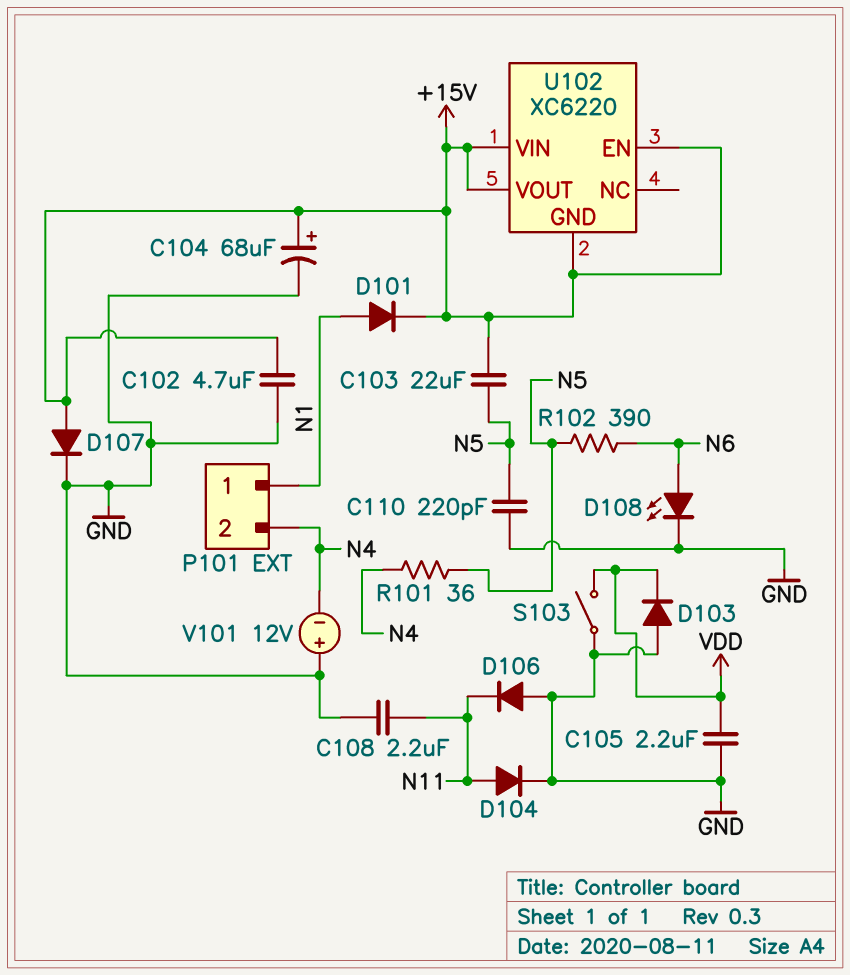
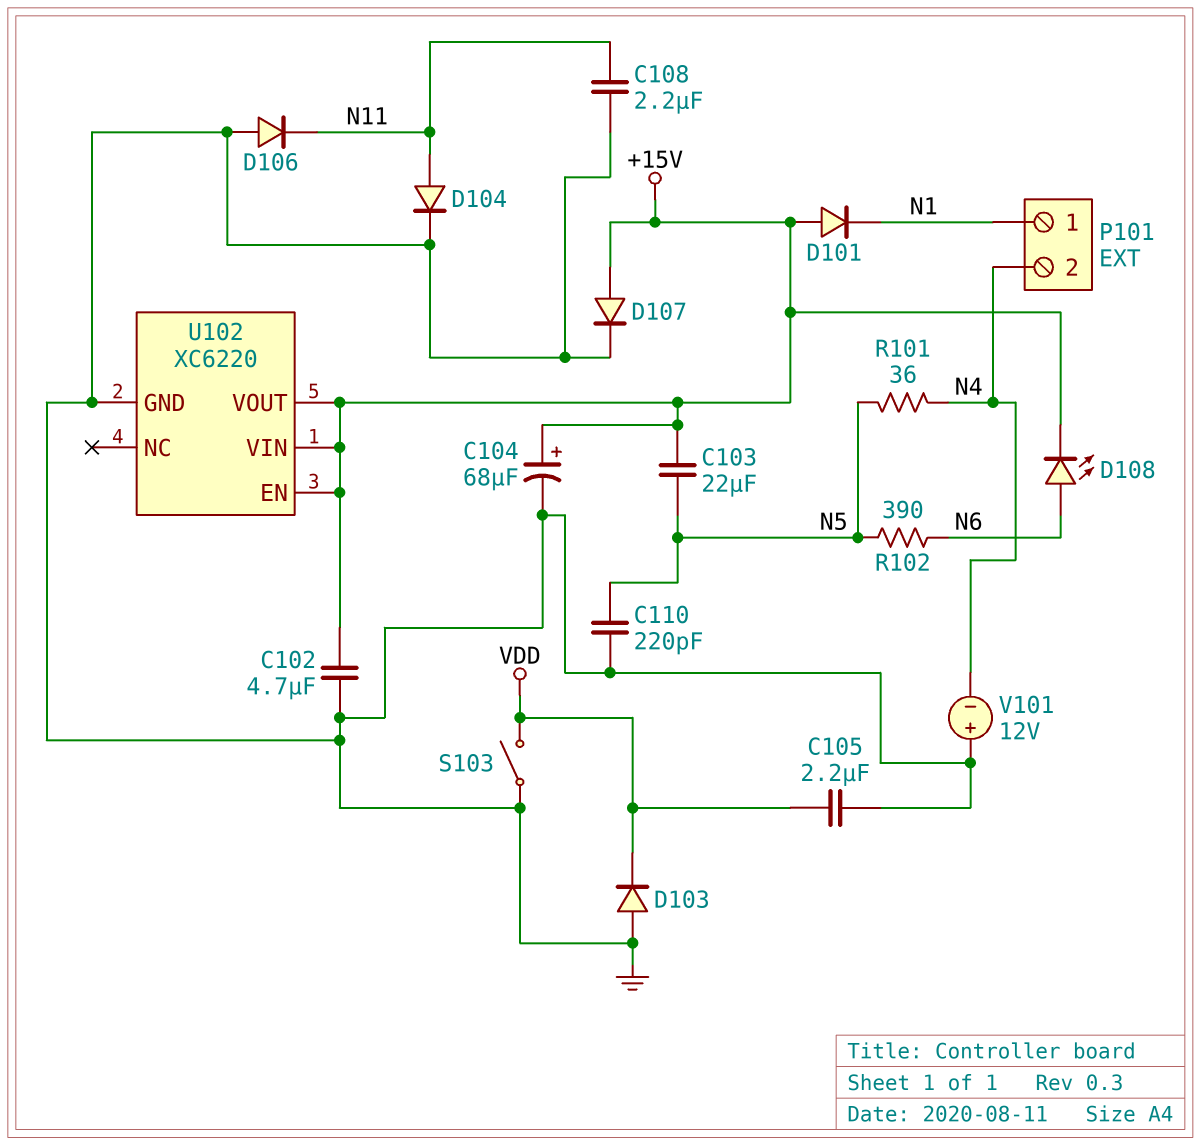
D101: diode (A N1, K +15V) -> diode (A +15V, K N1)
D108: LED (A N6, K GND) -> LED (A N6, K +15V)
U102 pin GND: +15V -> GND

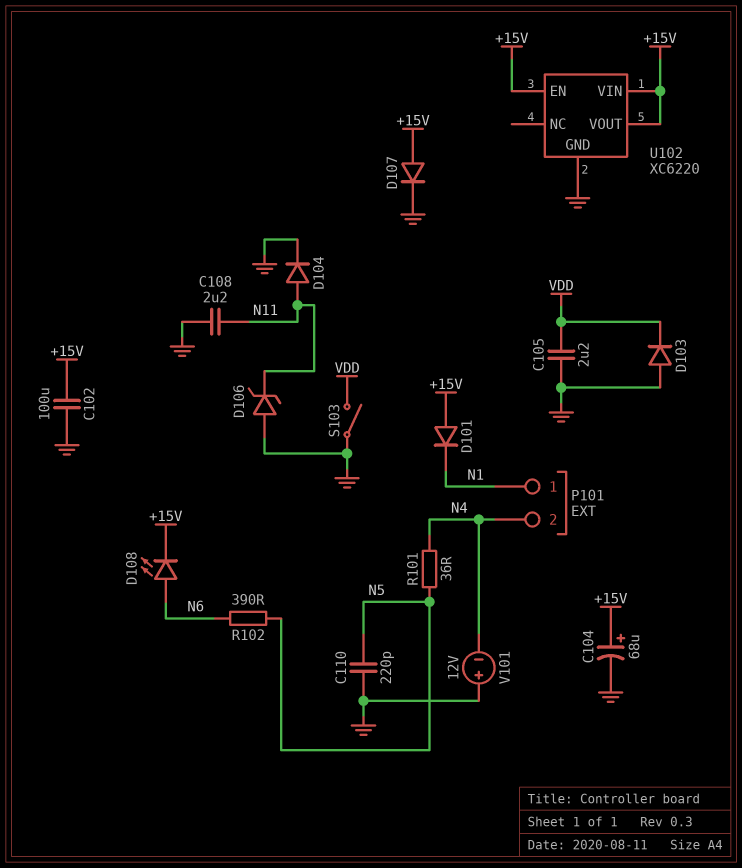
C102: 4.7uF (+15V, GND) -> 100uF (+15V, GND)
C103: 22uF (+15V, N5) -> none
D106: diode (A GND, K N11) -> zener (A GND, K N11)

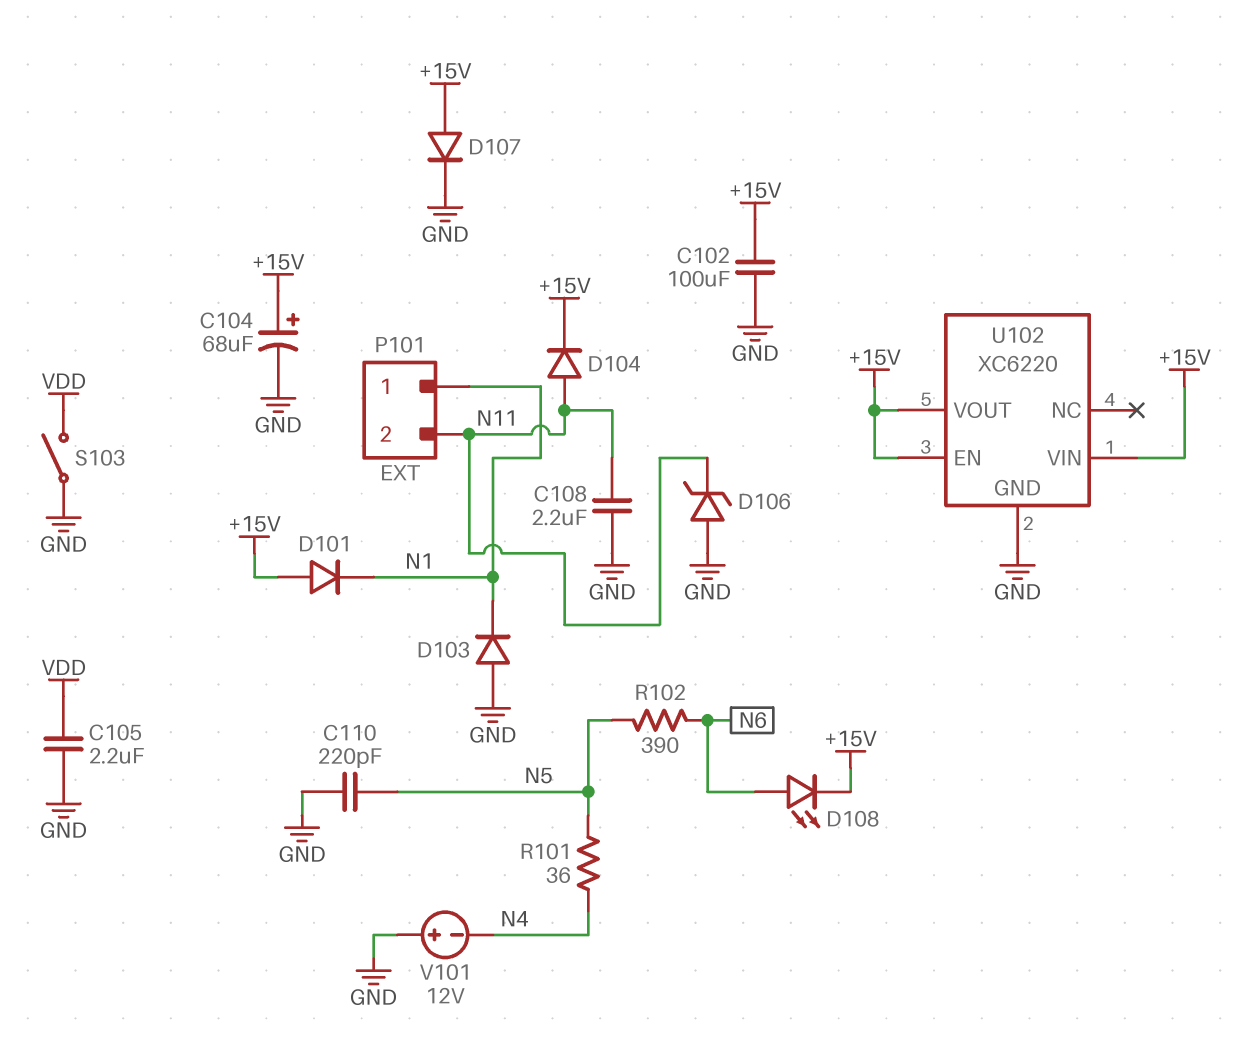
D103: diode (A GND, K VDD) -> diode (A GND, K N1)
D104: diode (A N11, K GND) -> diode (A N11, K +15V)
P101 pin 2: N4 -> N11

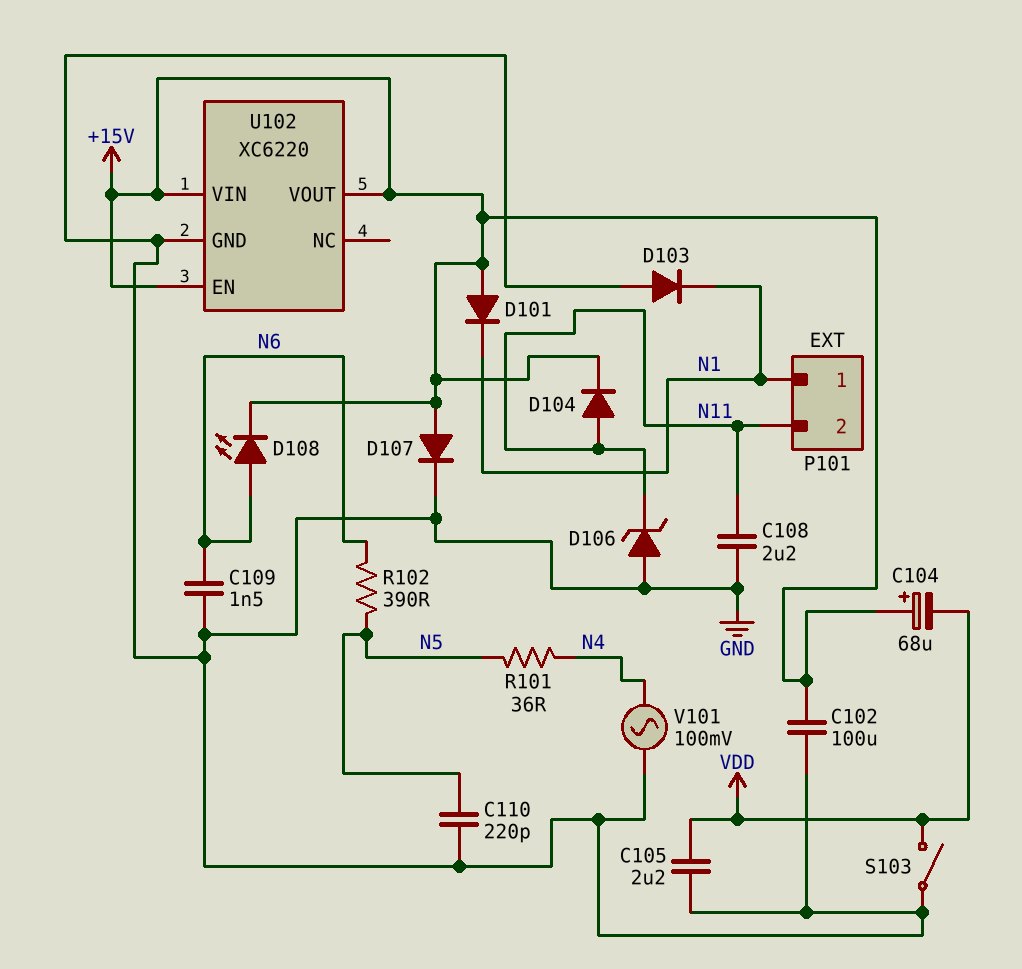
C104: 68uF (plus +15V, minus GND) -> 68uF (plus +15V, minus VDD)
C109: none -> 1.5nF (GND, N6)
V101: 12V (plus GND, minus N4) -> AC 100mV (GND, N4)

